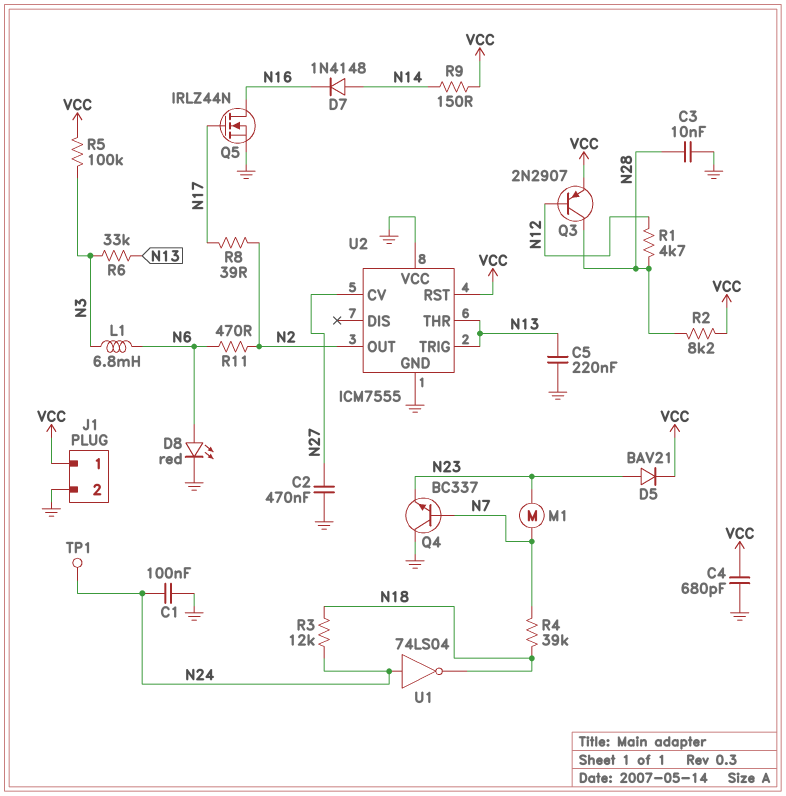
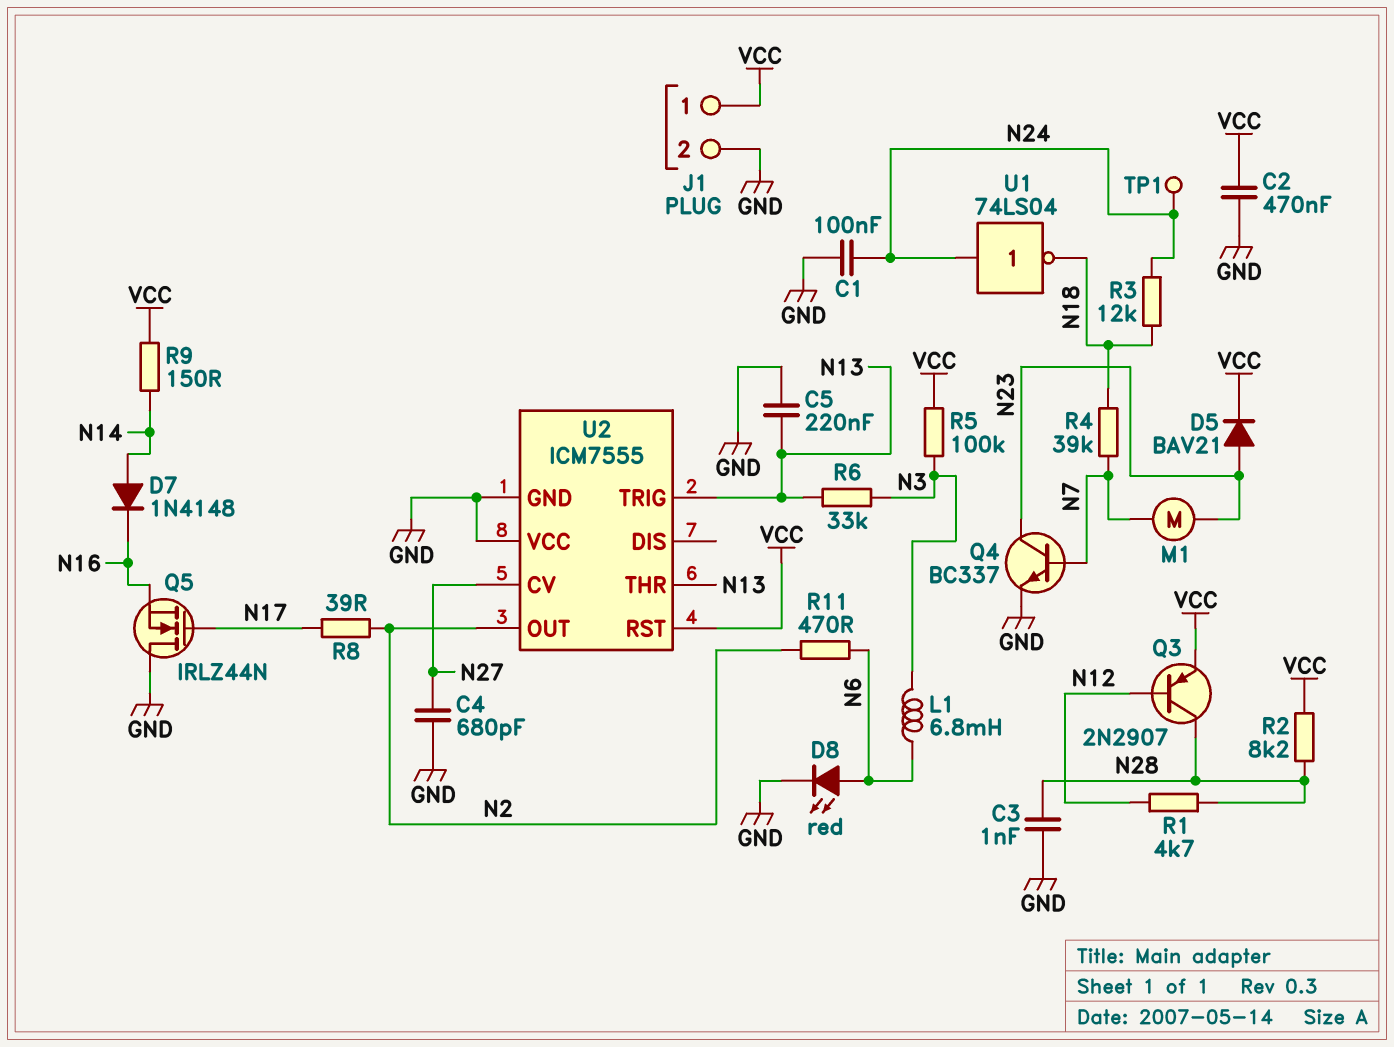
C2: 470nF (GND, N27) -> 470nF (GND, VCC)
C3: 10nF (GND, N28) -> 1nF (GND, N28)
C4: 680pF (GND, VCC) -> 680pF (GND, N27)
Q4: NPN BC337 (B N7, C GND, E N23) -> NPN BC337 (B N7, C N23, E GND)
Q5: NMOS IRLZ44N (G N17, D N16, S GND) -> NMOS IRLZ44N (G N17, D GND, S N16)

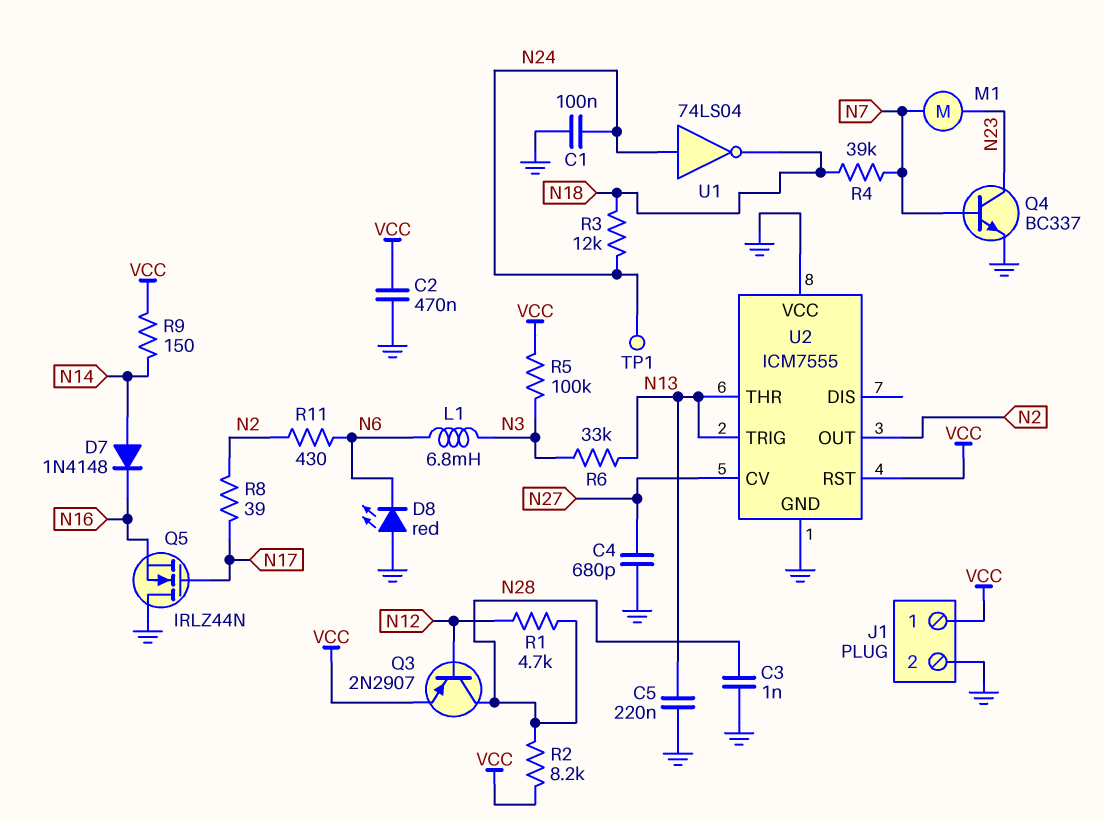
D5: diode BAV21 (A N23, K VCC) -> none
D8: LED red (A N6, K GND) -> LED red (A GND, K N6)
R11: 470 (N2, N6) -> 430 (N2, N6)

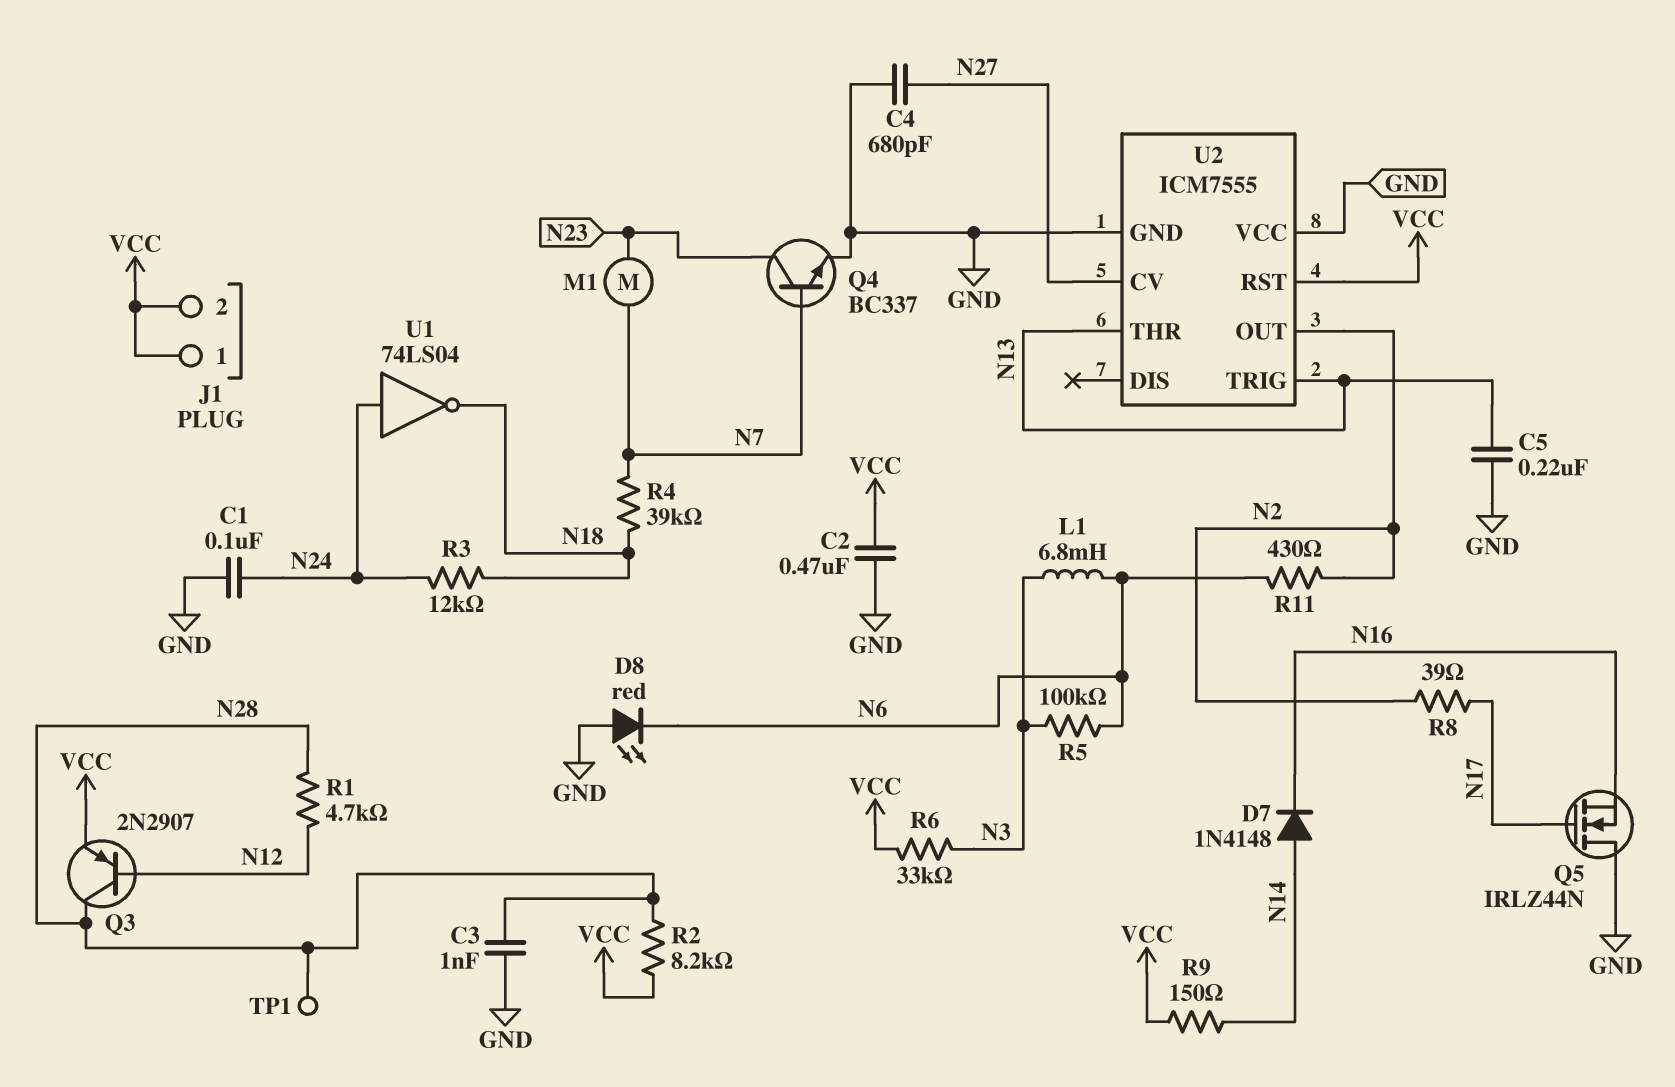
J1 pin 2: GND -> VCC
R5: 100k (N3, VCC) -> 100k (N3, N6)
R6: 33k (N3, N13) -> 33k (N3, VCC)
TP1: test point (N24) -> test point (N28)

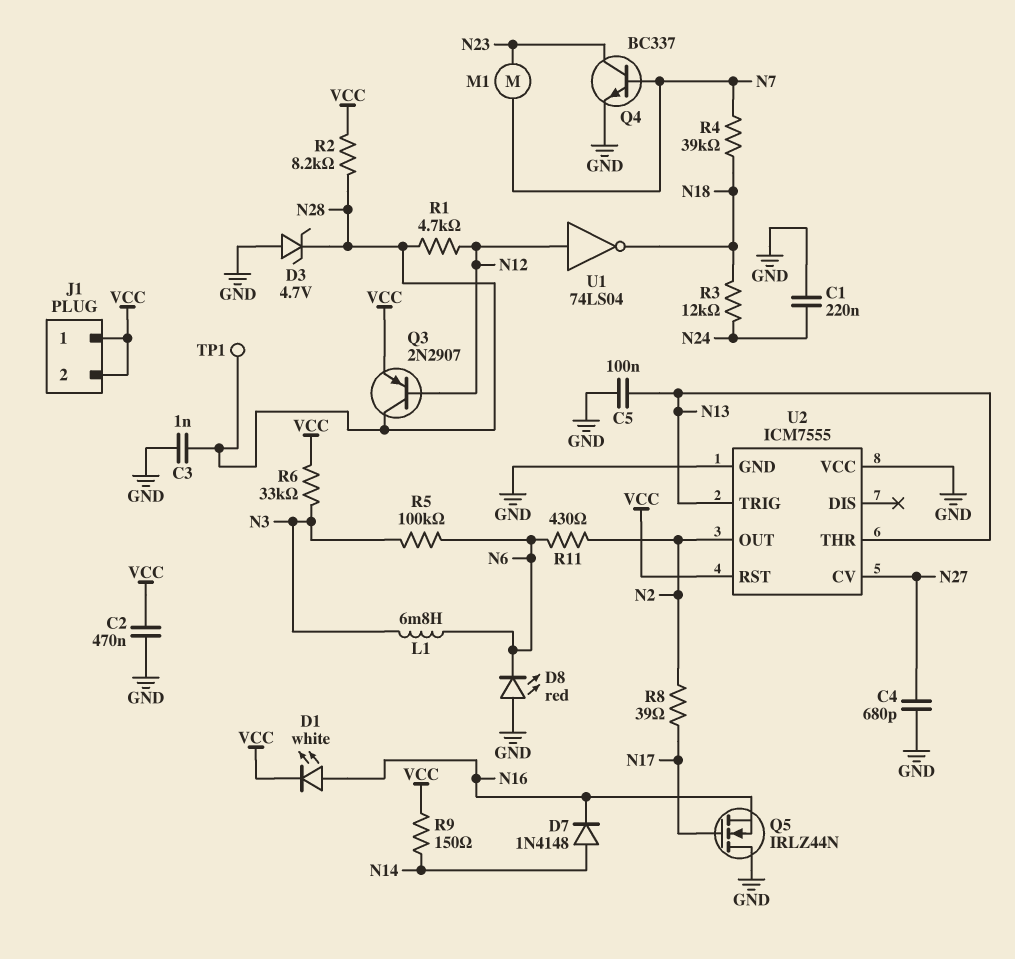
C1: 100nF (GND, N24) -> 220nF (GND, N24)
C5: 220nF (GND, N13) -> 100nF (GND, N13)
D1: none -> LED white (A N16, K VCC)
D3: none -> zener 4.7V (A GND, K N28)
U1: NOT 74LS04 (in N24, out N18) -> NOT 74LS04 (in N12, out N18)

